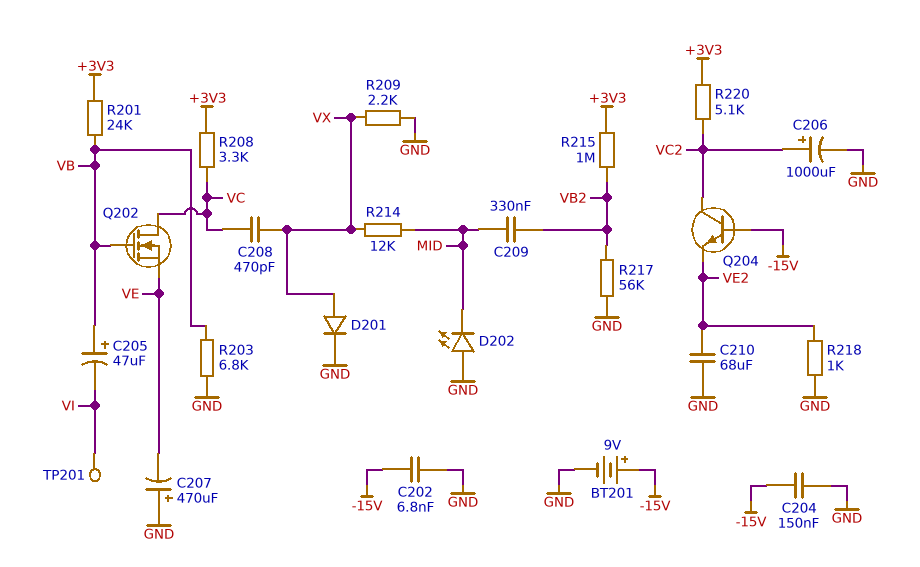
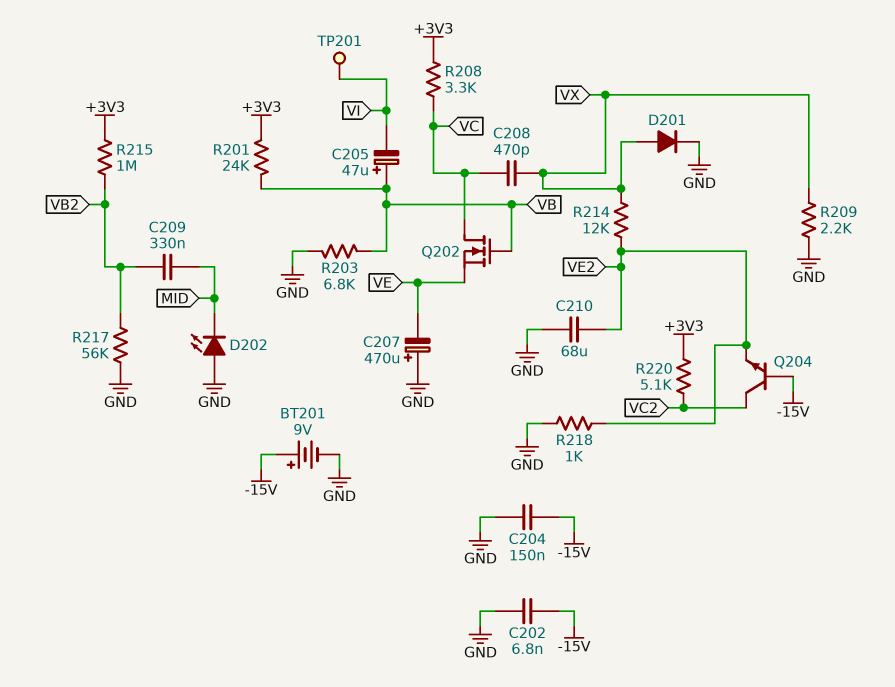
C206: 1000uF (plus VC2, minus GND) -> none
R214: 12k (MID, VX) -> 12k (VE2, VX)

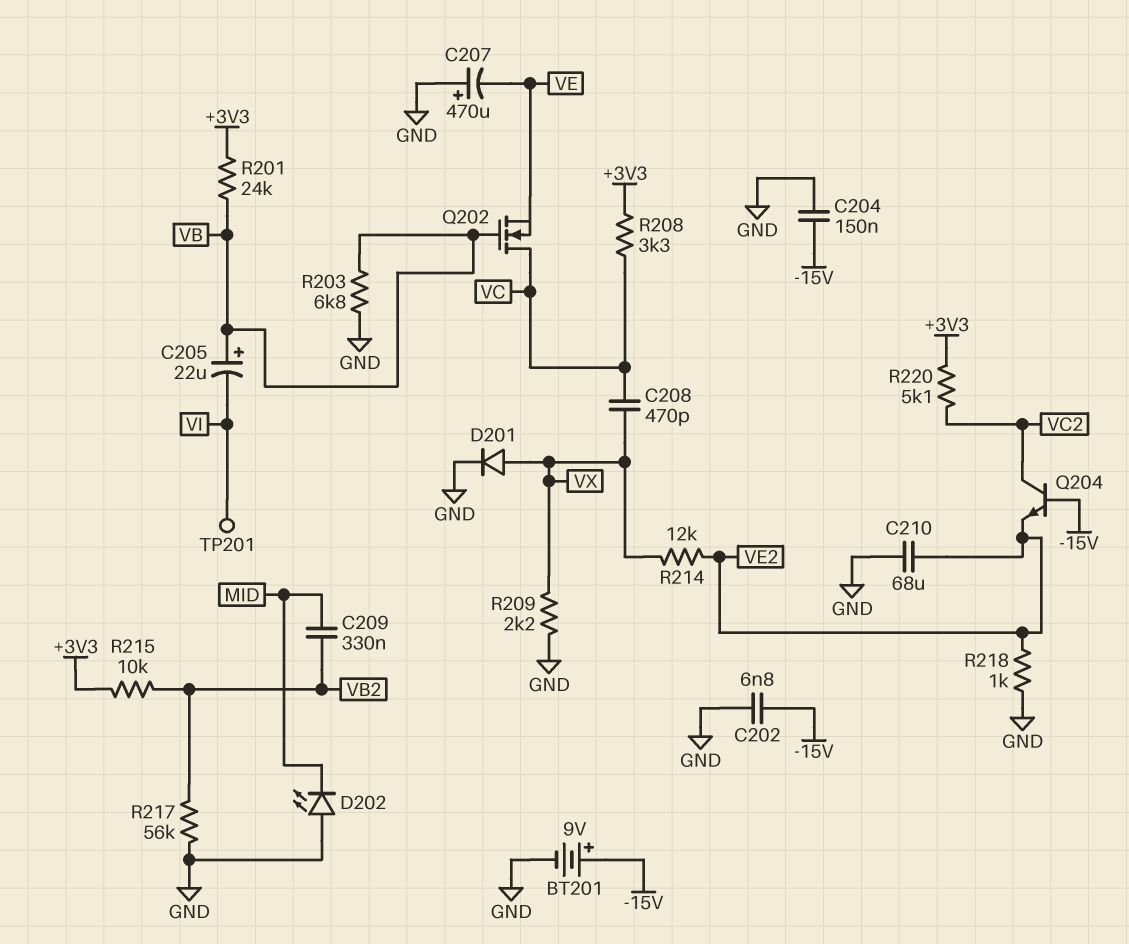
C205: 47uF (plus VB, minus VI) -> 22uF (plus VB, minus VI)
R215: 1M (+3V3, VB2) -> 10k (+3V3, VB2)

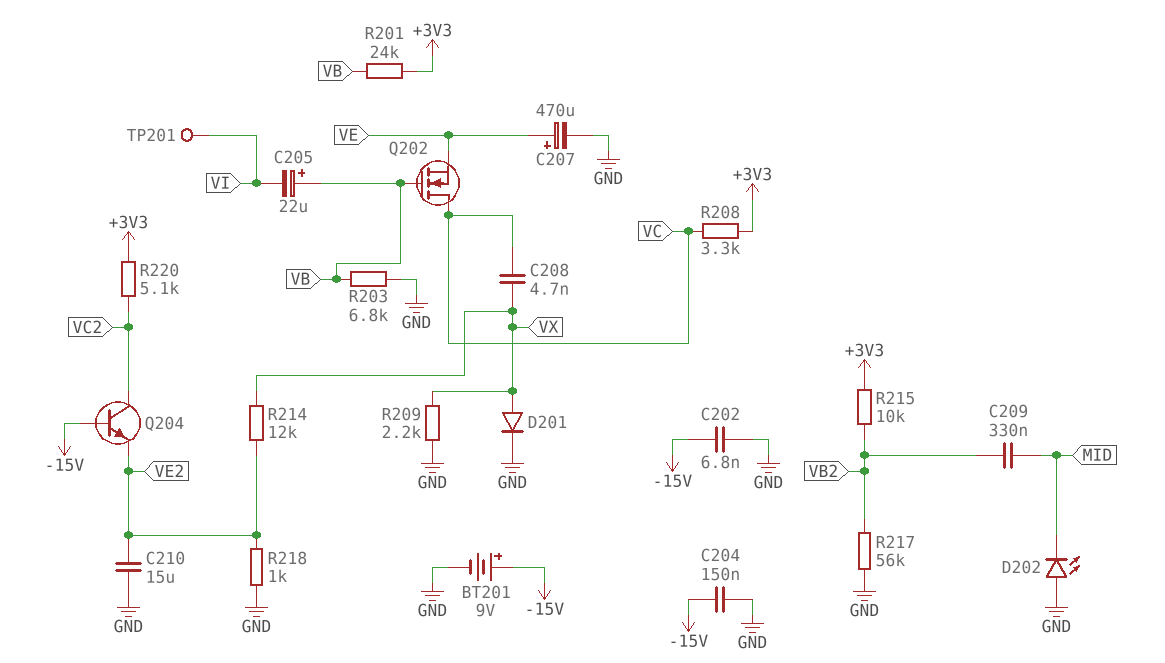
C207: 470uF (plus GND, minus VE) -> 470uF (plus VE, minus GND)
C208: 470pF (VC, VX) -> 4.7nF (VC, VX)
C210: 68uF (GND, VE2) -> 15uF (GND, VE2)

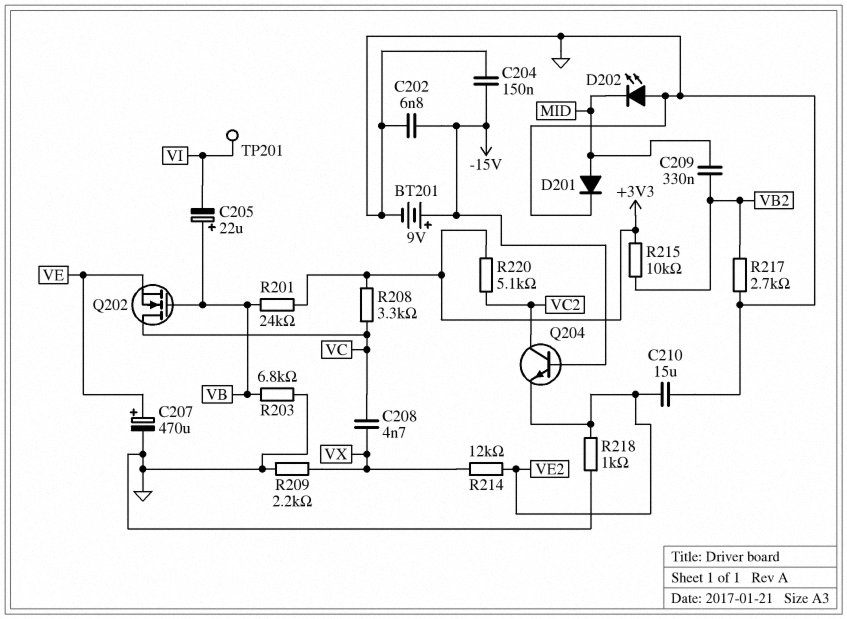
D201: diode (A VX, K GND) -> diode (A MID, K GND)
R217: 56k (GND, VB2) -> 2.7k (GND, VB2)

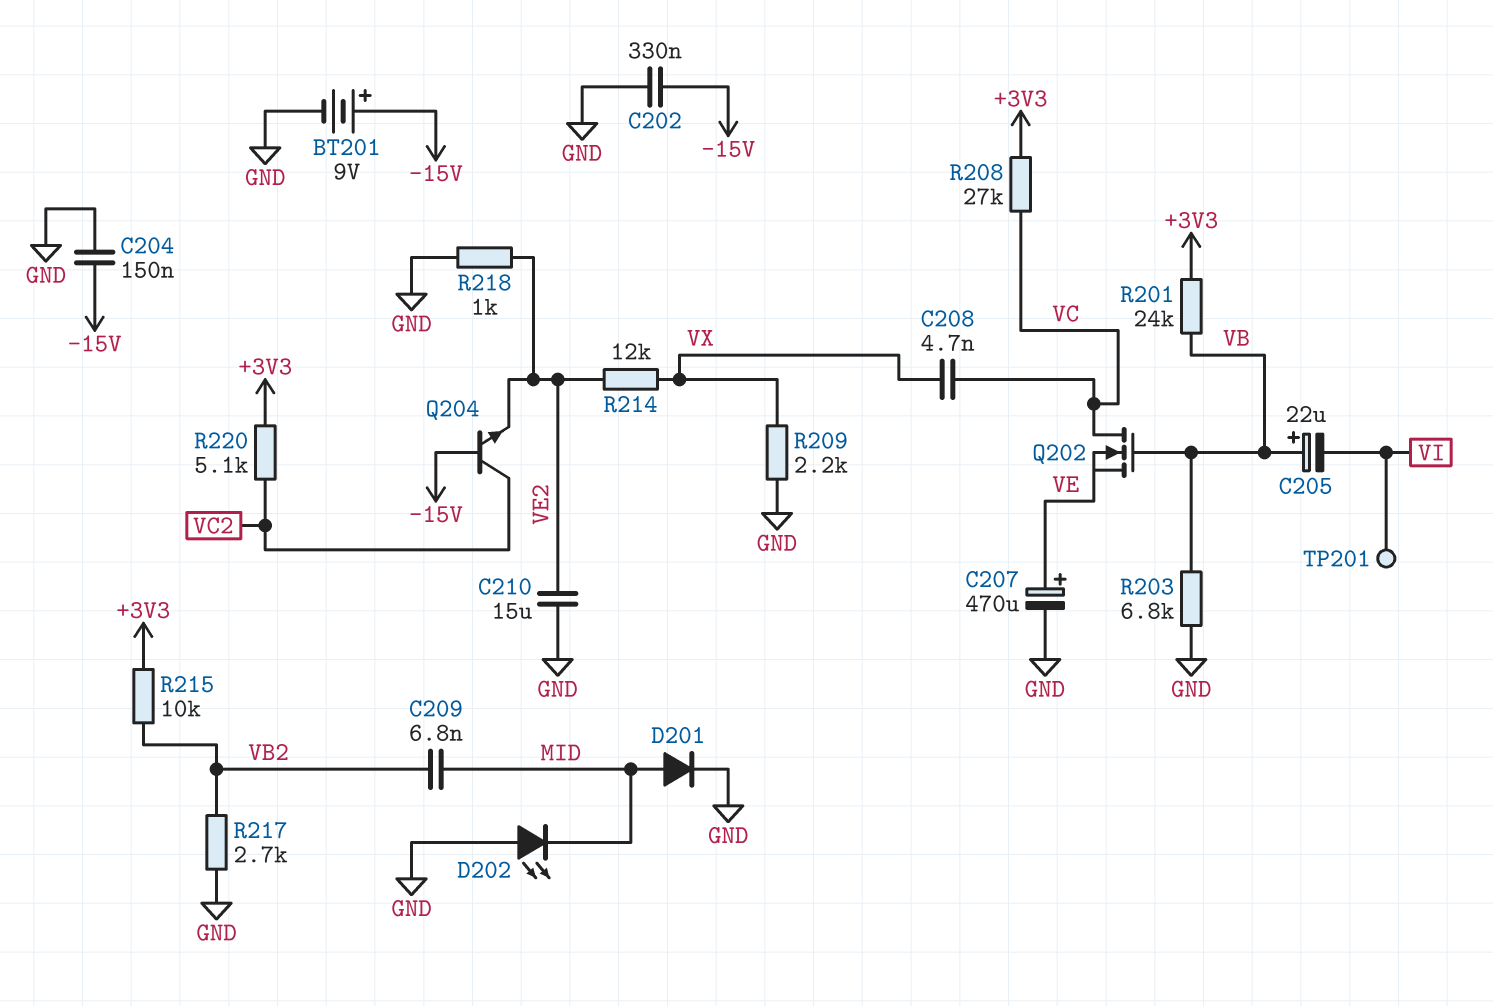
C202: 6.8nF (-15V, GND) -> 330nF (-15V, GND)
C209: 330nF (MID, VB2) -> 6.8nF (MID, VB2)
R208: 3.3k (+3V3, VC) -> 27k (+3V3, VC)

